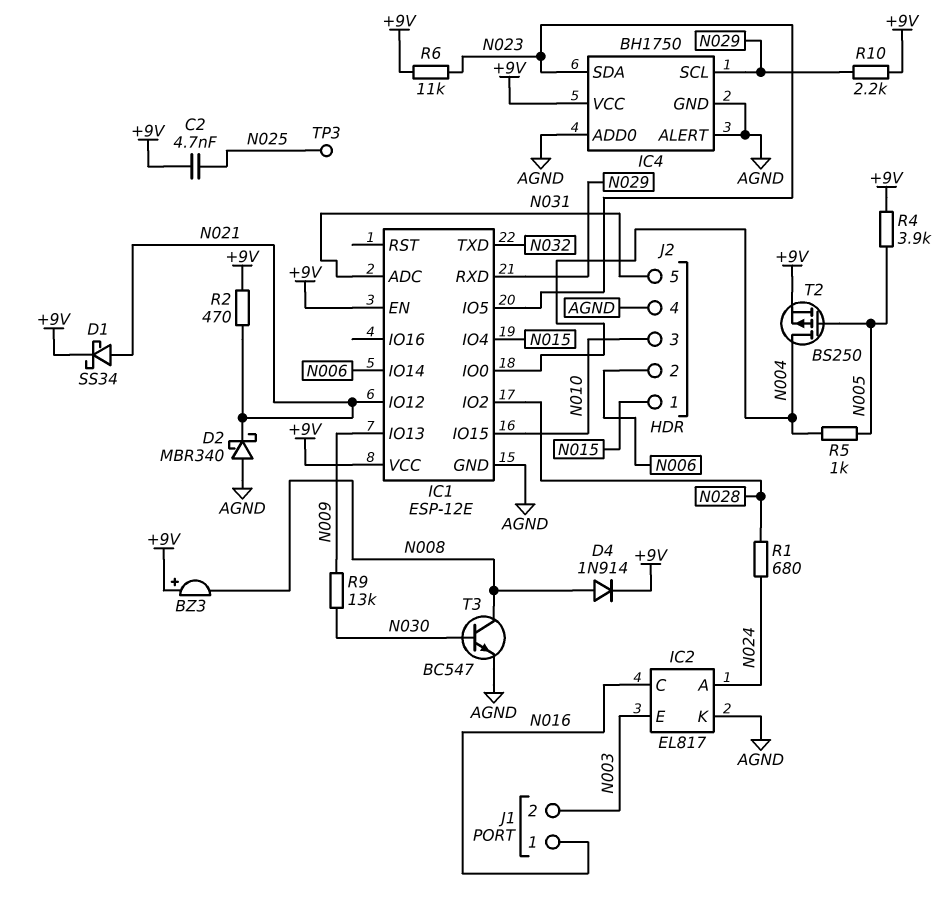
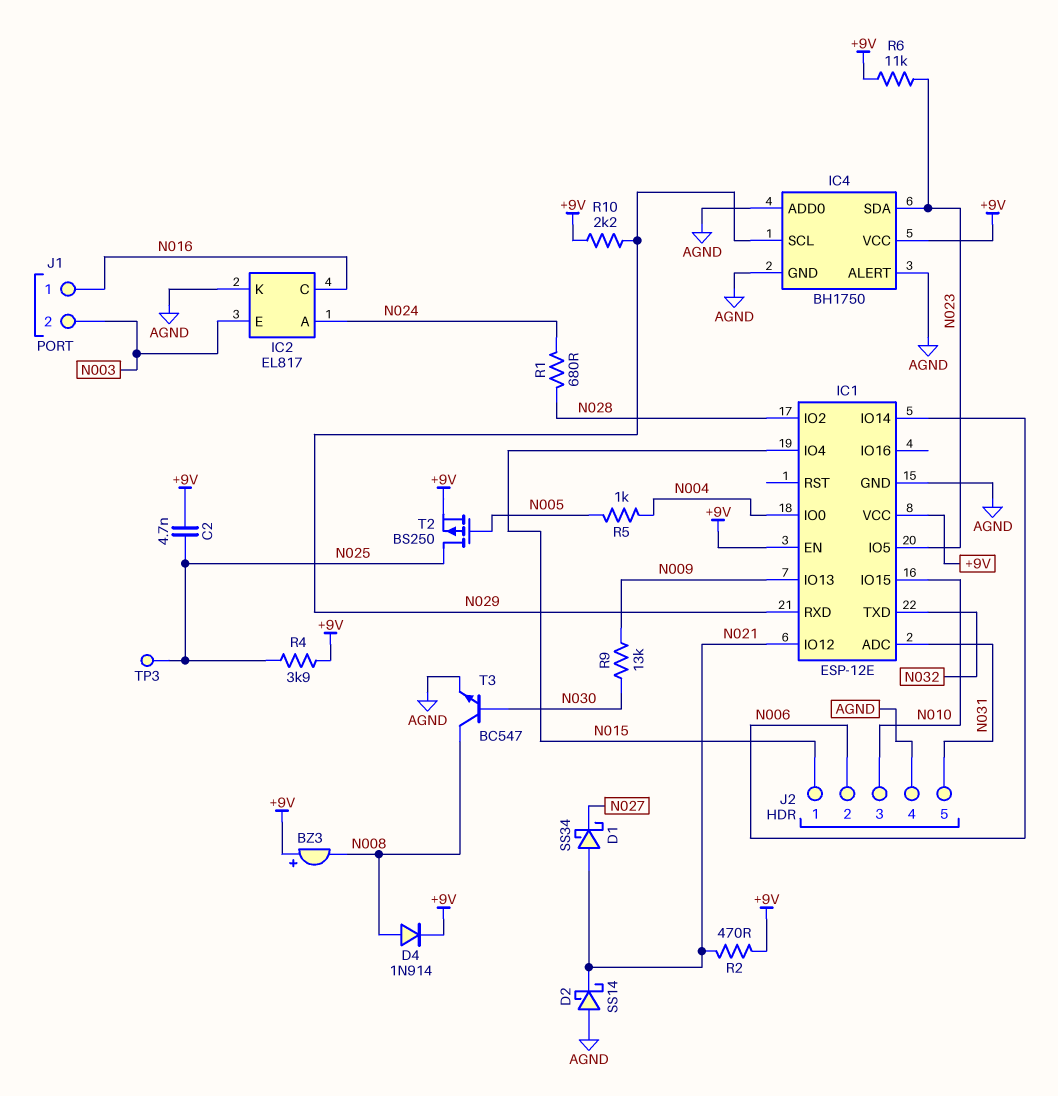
D1: schottky SS34 (A N021, K +9V) -> schottky SS34 (A N021, K N027)
D2: schottky MBR340 (A AGND, K N021) -> schottky SS14 (A AGND, K N021)
R4: 3.9k (+9V, N005) -> 3.9k (+9V, N025)
T2: PMOS BS250 (G N005, D N004, S +9V) -> PMOS BS250 (G N005, D N025, S +9V)

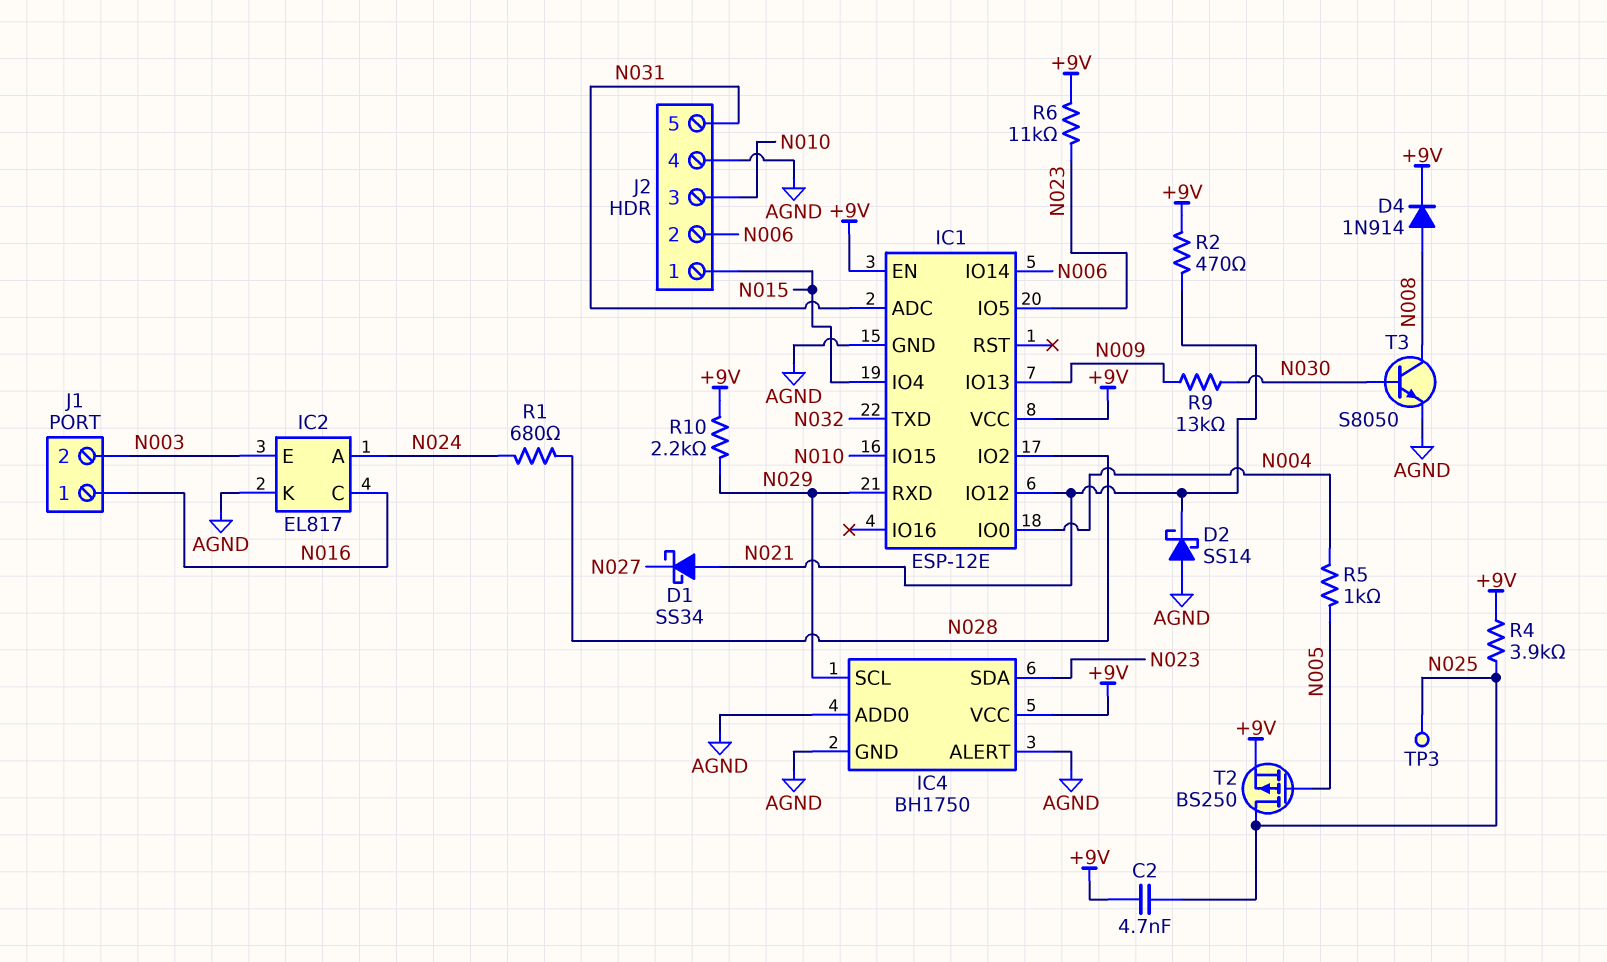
BZ3: buzzer (plus +9V, minus N008) -> none
T3: NPN BC547 (B N030, C N008, E AGND) -> NPN S8050 (B N030, C N008, E AGND)

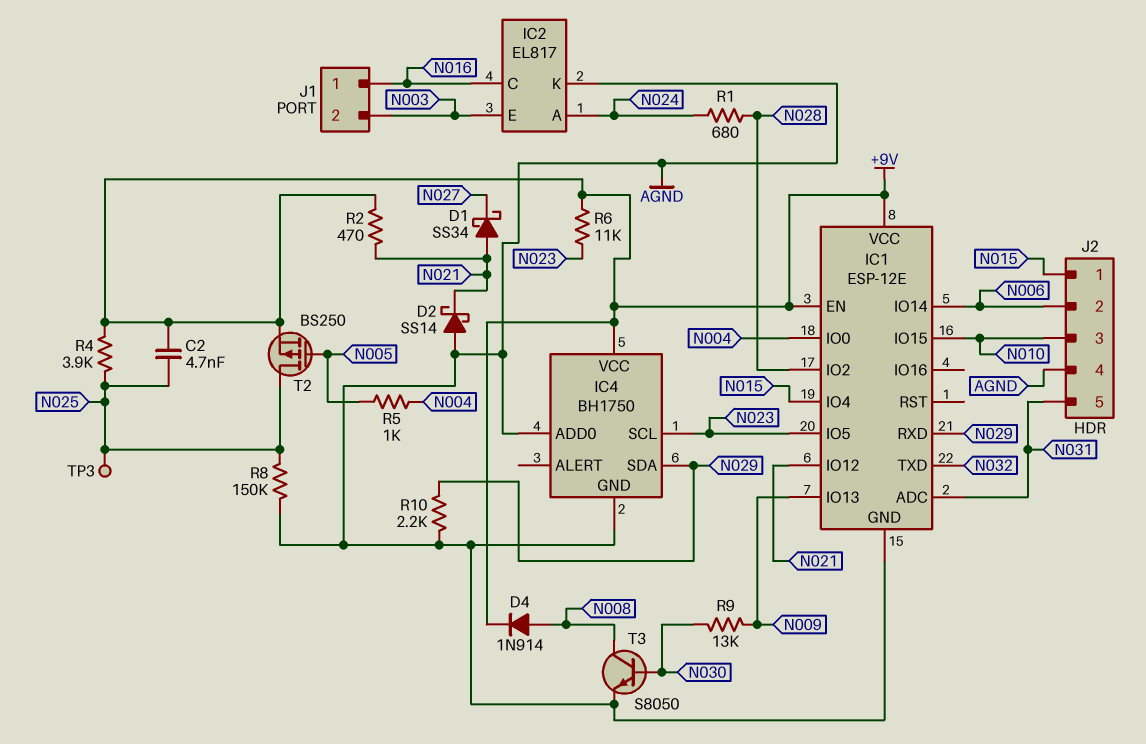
IC4 pin ALERT: AGND -> none
IC4 pin SCL: N029 -> N023
IC4 pin SDA: N023 -> N029
R8: none -> 150k (AGND, N025)
R10: 2.2k (+9V, N029) -> 2.2k (AGND, N029)

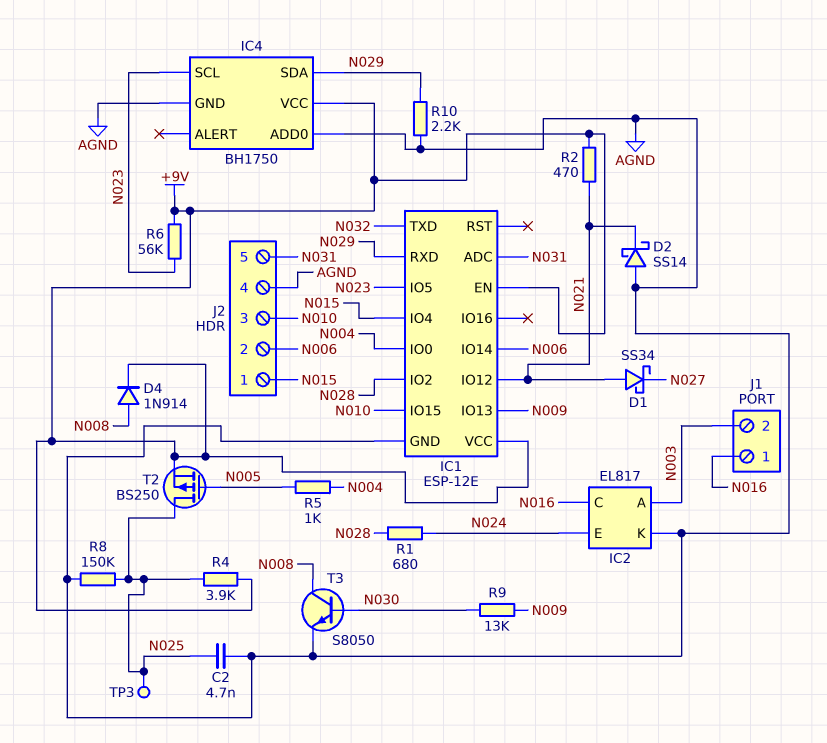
C2: 4.7nF (+9V, N025) -> 4.7nF (AGND, N025)
IC2 pin A: N024 -> N003
IC2 pin E: N003 -> N024
R6: 11k (+9V, N023) -> 56k (+9V, N023)

